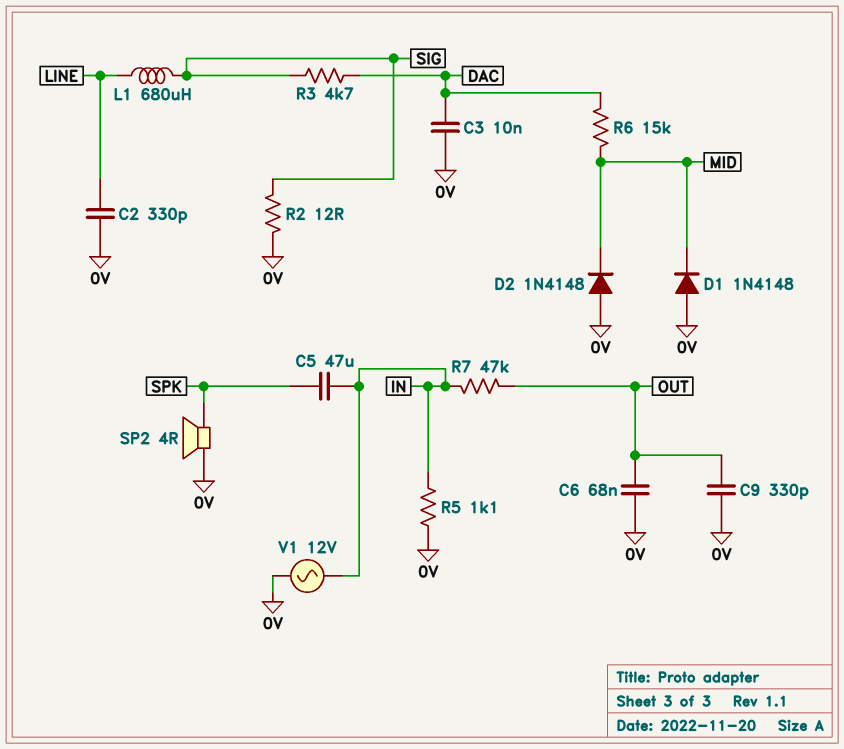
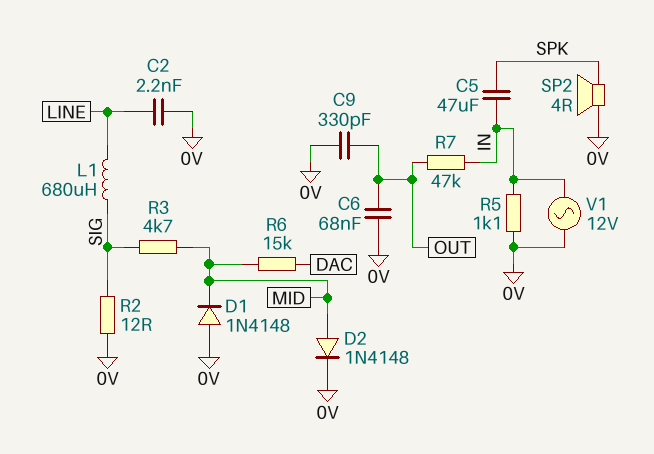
C2: 330pF (0V, LINE) -> 2.2nF (0V, LINE)
C3: 10nF (0V, DAC) -> none
D2: diode 1N4148 (A 0V, K MID) -> diode 1N4148 (A MID, K 0V)
R3: 4.7k (DAC, SIG) -> 4.7k (MID, SIG)

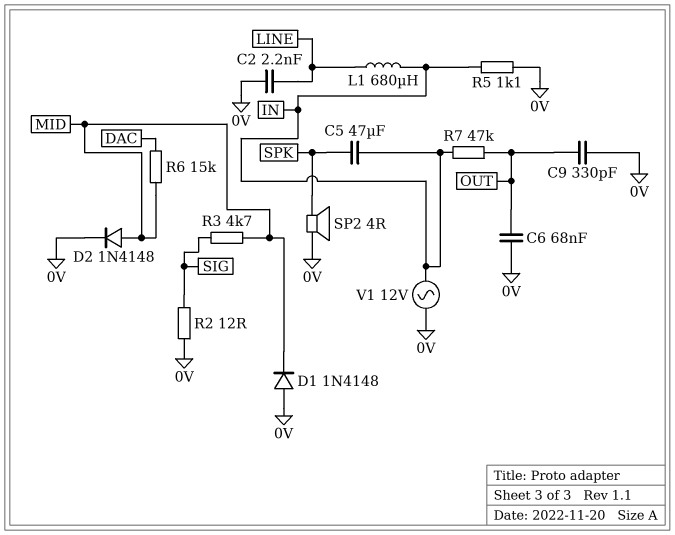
L1: 680uH (LINE, SIG) -> 680uH (IN, LINE)

